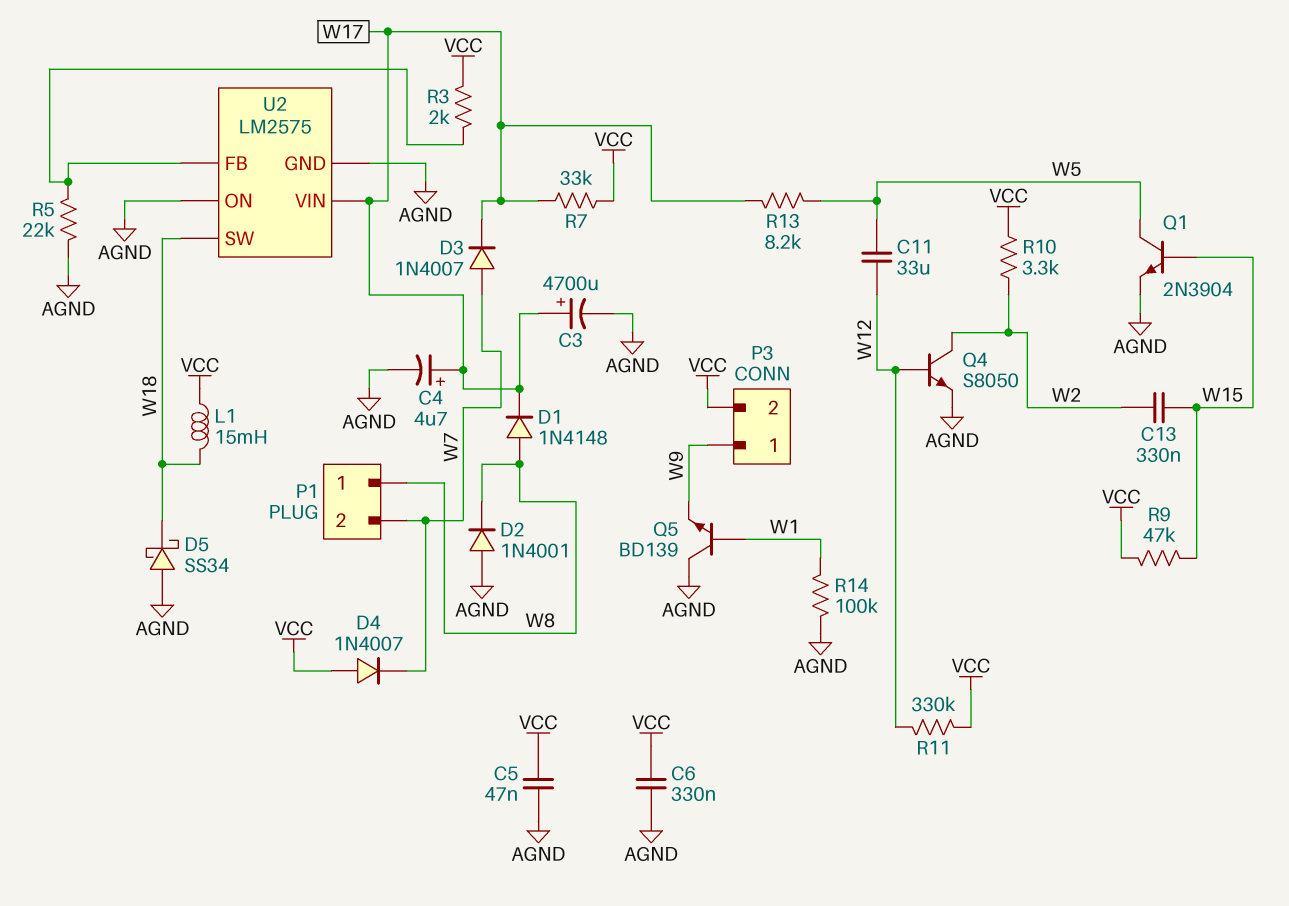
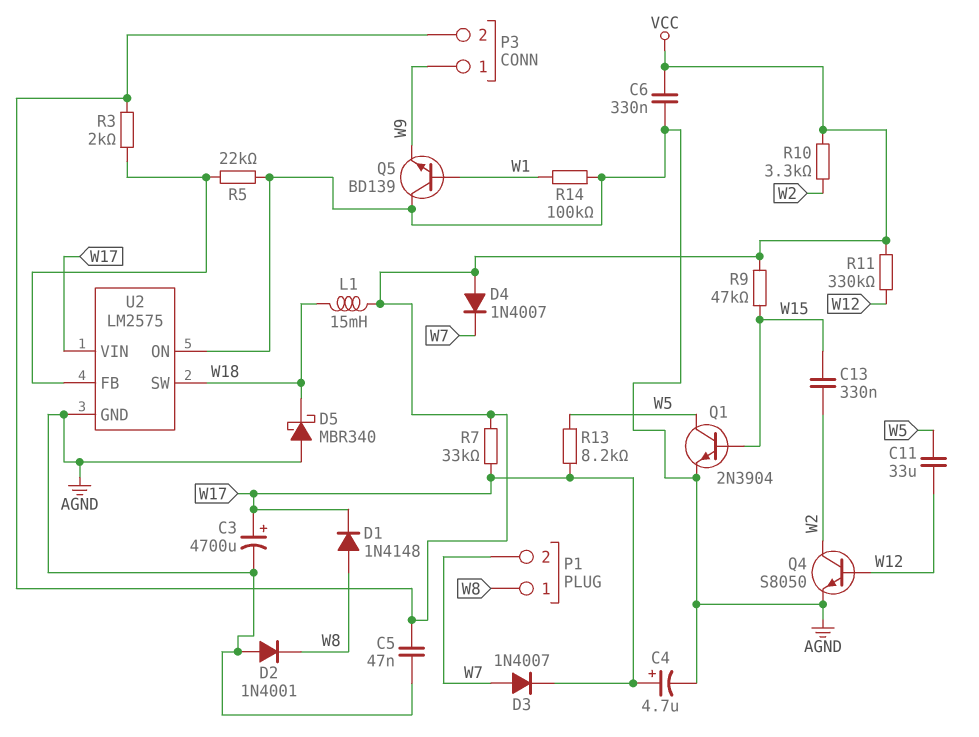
D5: schottky SS34 (A AGND, K W18) -> schottky MBR340 (A AGND, K W18)

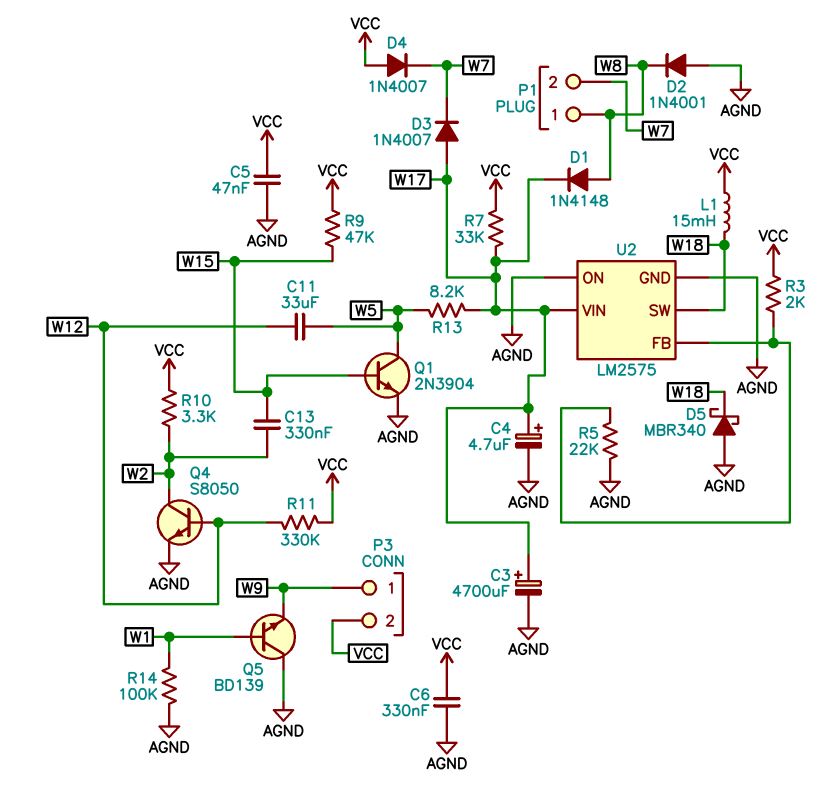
D3: diode 1N4007 (A W7, K W17) -> diode 1N4007 (A W17, K W7)

